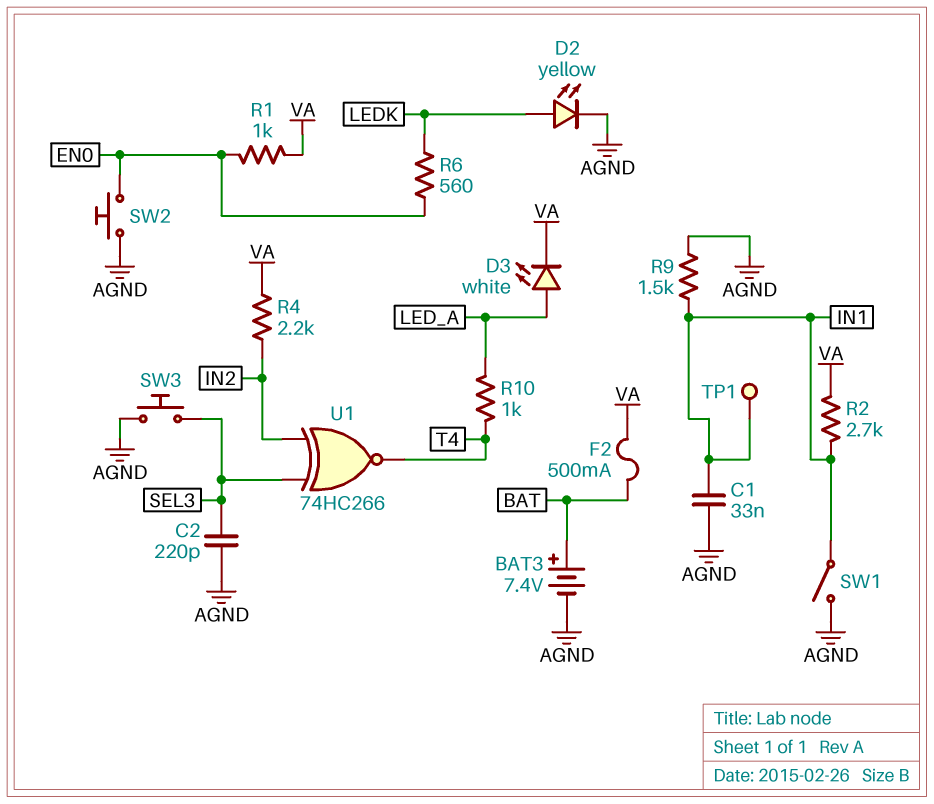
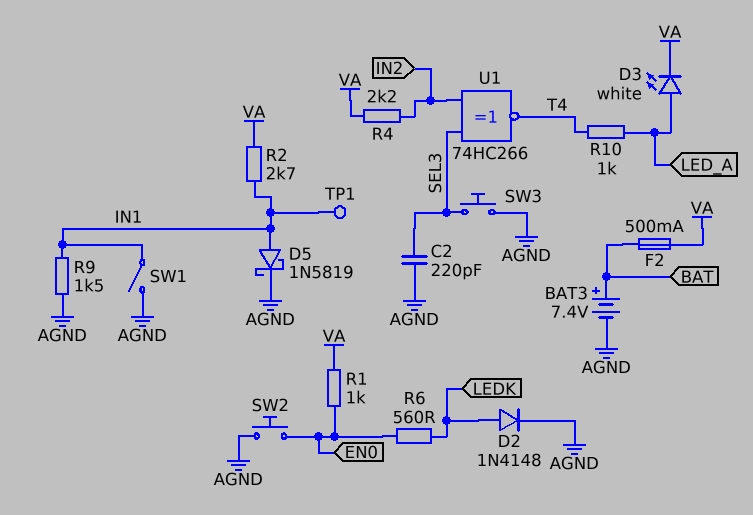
C1: 33nF (AGND, IN1) -> none
D2: LED yellow (A LEDK, K AGND) -> diode 1N4148 (A LEDK, K AGND)
D5: none -> schottky 1N5819 (A IN1, K AGND)

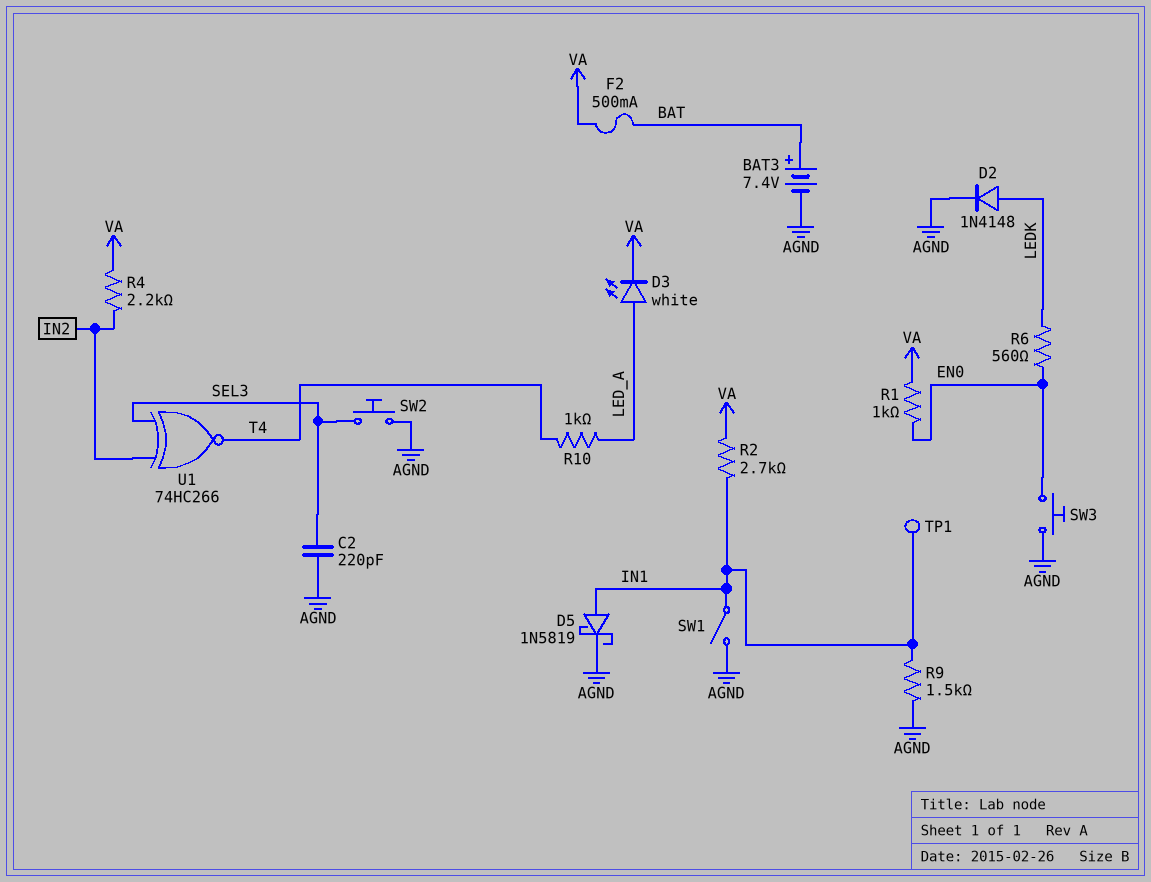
SW2: button (AGND, EN0) -> button (AGND, SEL3)
SW3: button (AGND, SEL3) -> button (AGND, EN0)

